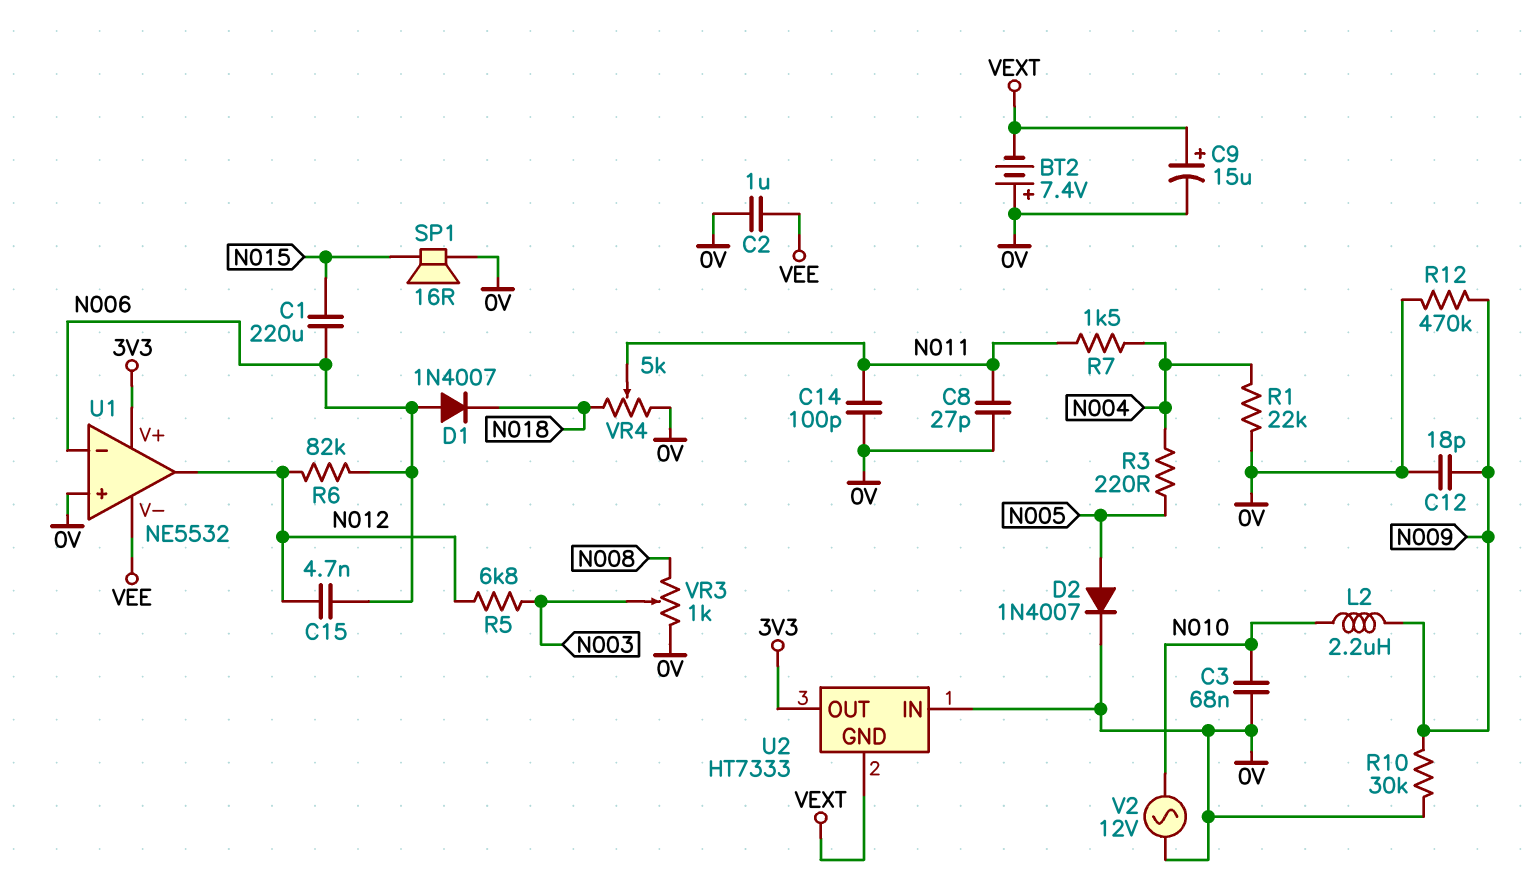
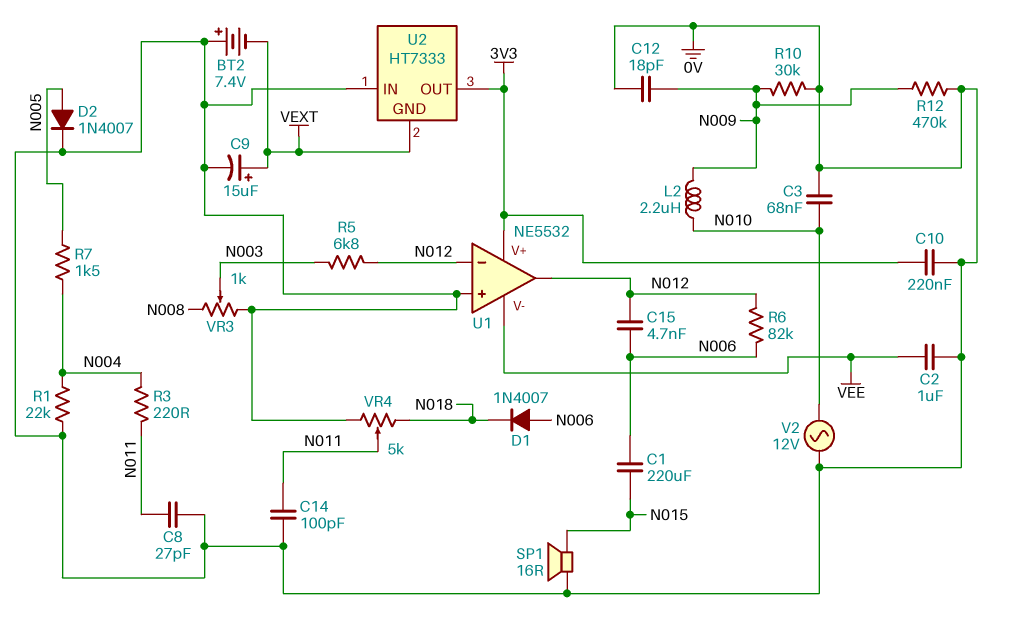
C10: none -> 220nF (0V, 3V3)
R3: 220 (N004, N005) -> 220 (N004, N011)
R7: 1.5k (N004, N011) -> 1.5k (N004, N005)
U1 pin in-: N006 -> N012

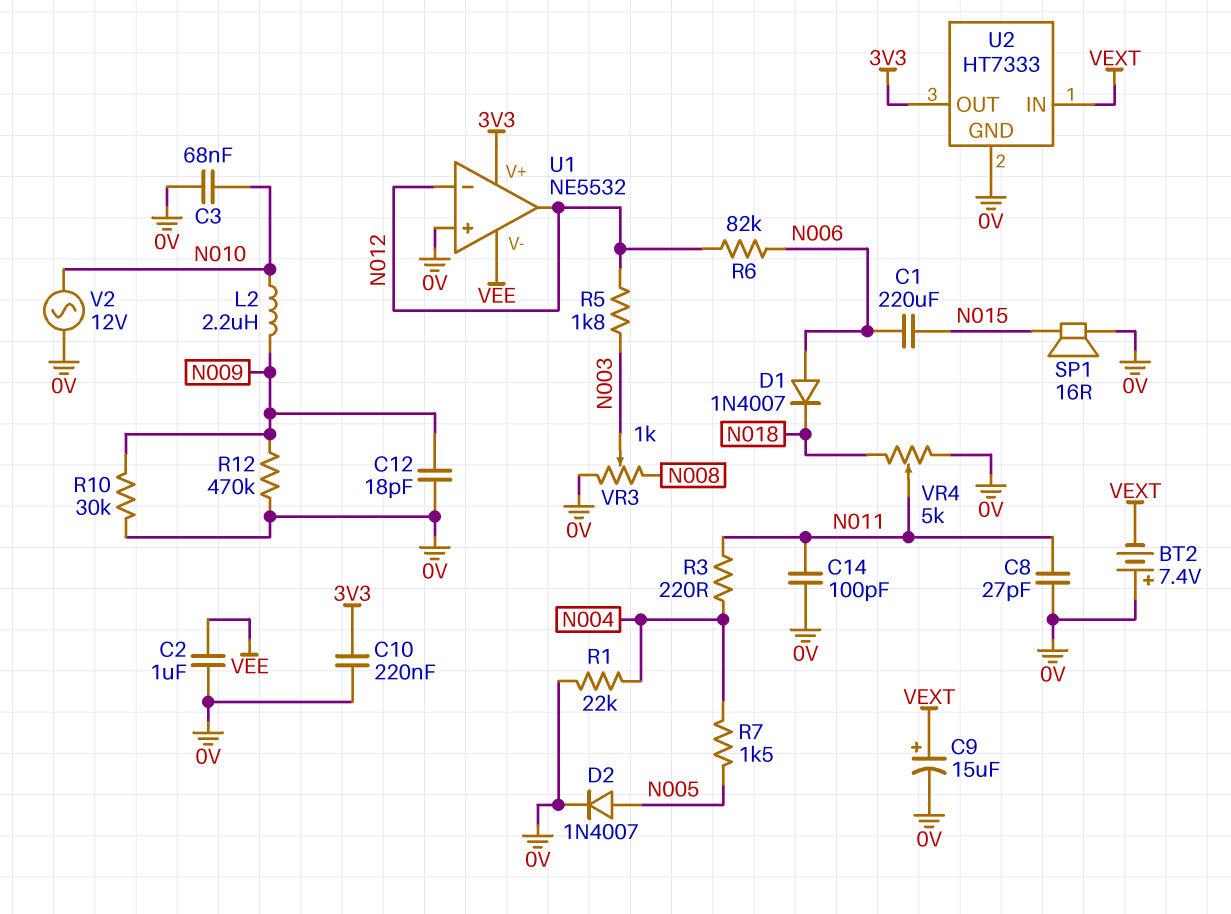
C15: 4.7nF (N006, N012) -> none
R5: 6.8k (N003, N012) -> 1.8k (N003, N012)
U2 pin GND: VEXT -> 0V
U2 pin IN: 0V -> VEXT

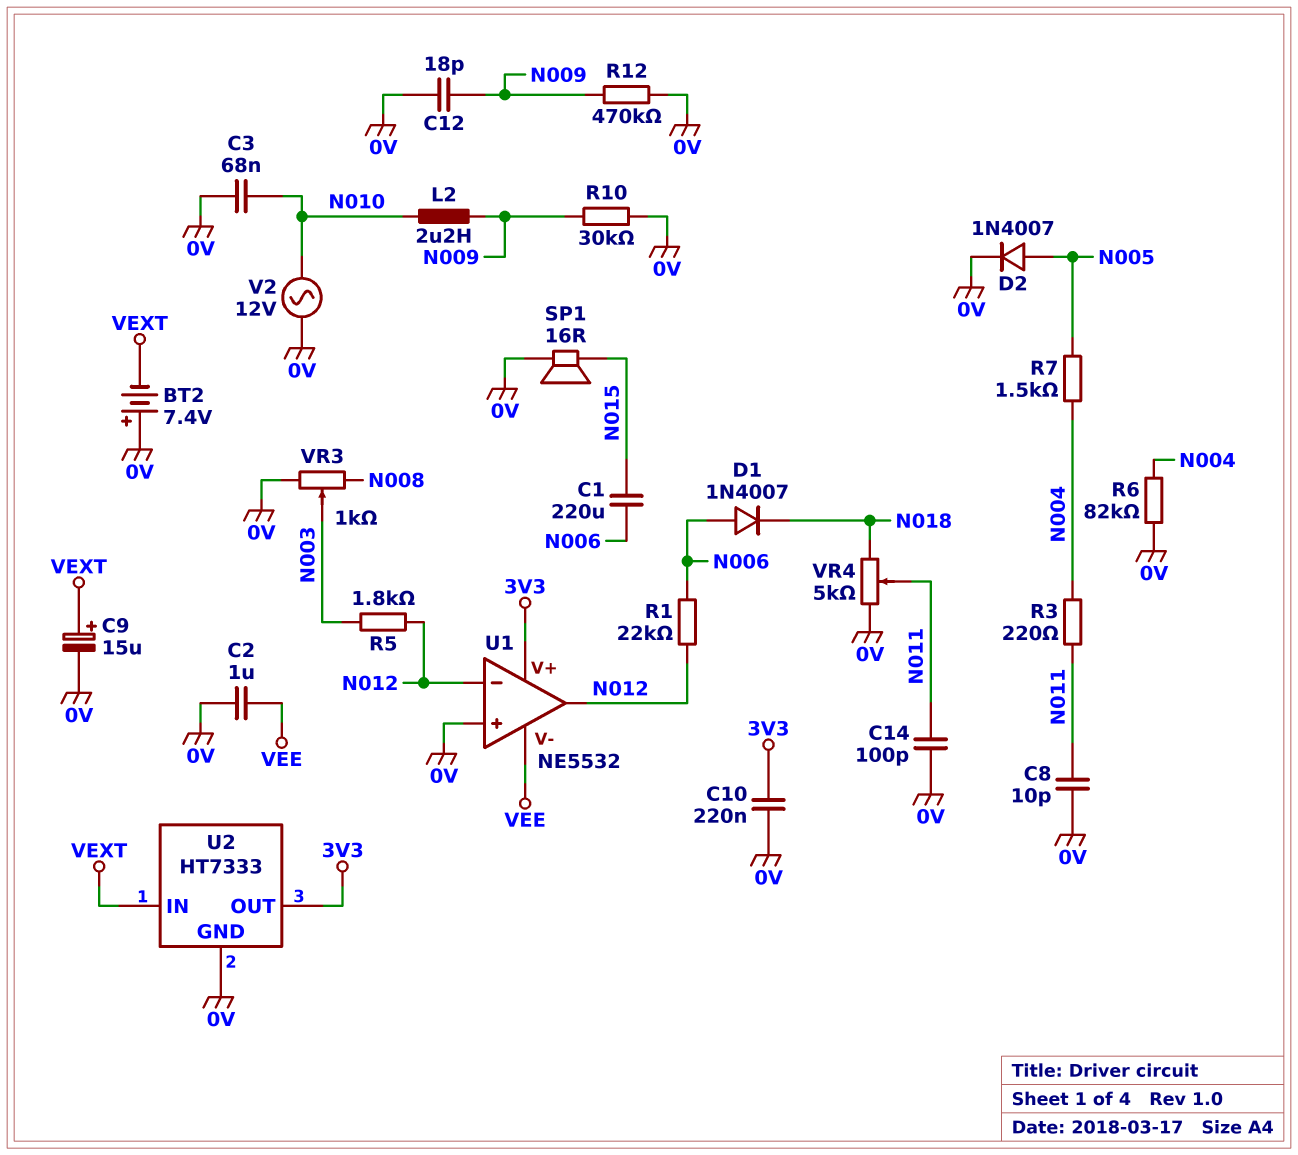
C8: 27pF (0V, N011) -> 10pF (0V, N011)
R1: 22k (0V, N004) -> 22k (N006, N012)
R6: 82k (N006, N012) -> 82k (0V, N004)

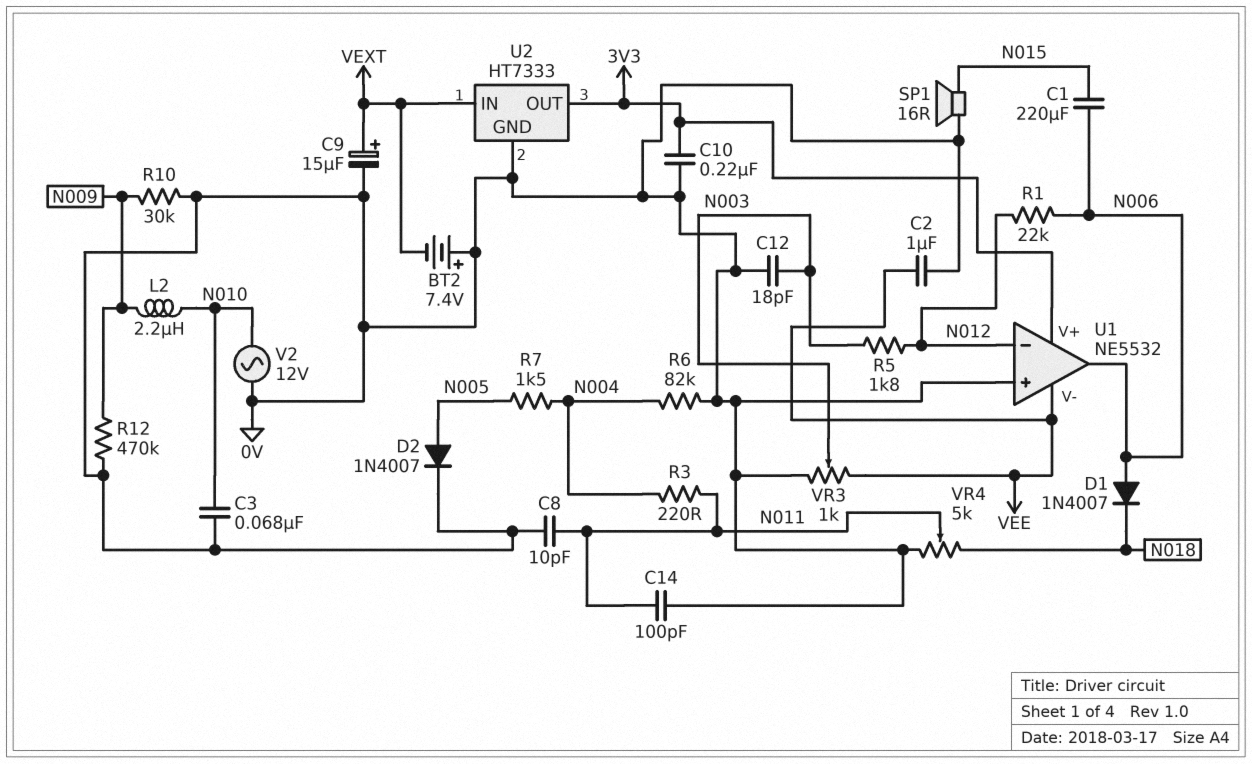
C12: 18pF (0V, N009) -> 18pF (0V, N003)
U1 pin out: N012 -> N006
VR3: 1k (0V, N008, wiper N003) -> 1k (0V, VEE, wiper N003)

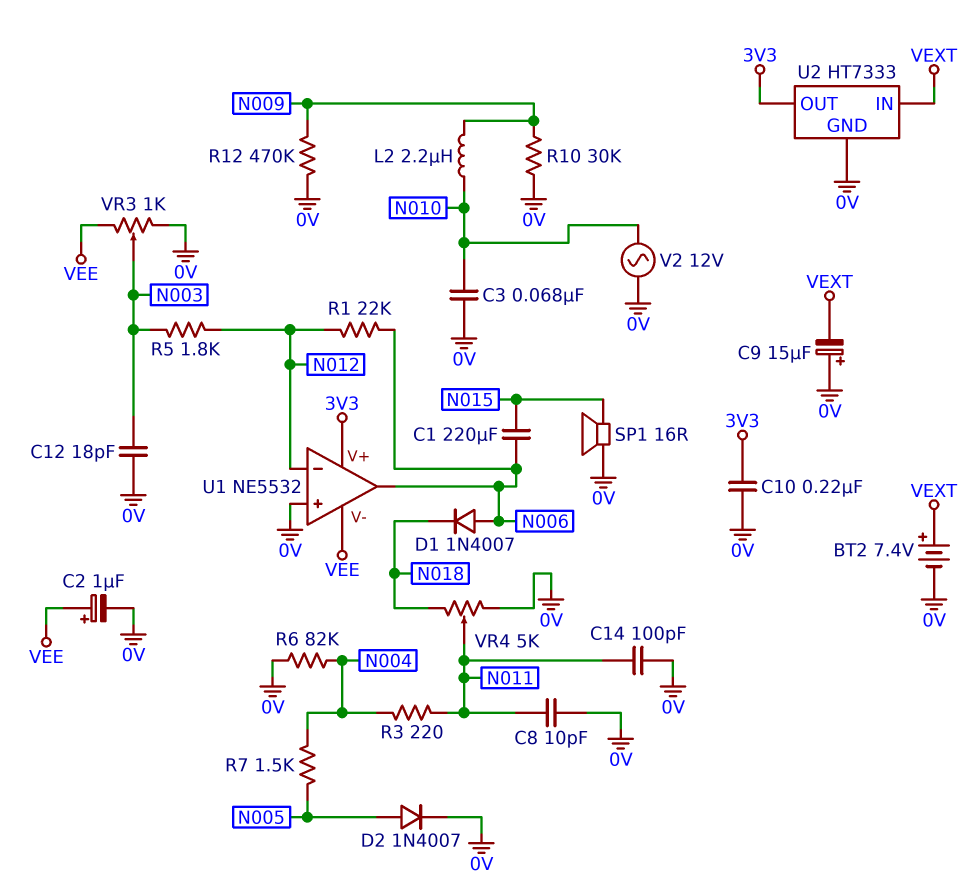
BT2: 7.4V (plus 0V, minus VEXT) -> 7.4V (plus VEXT, minus 0V)
C2: 1uF (0V, VEE) -> 1uF (plus VEE, minus 0V)
C9: 15uF (plus VEXT, minus 0V) -> 15uF (plus 0V, minus VEXT)

